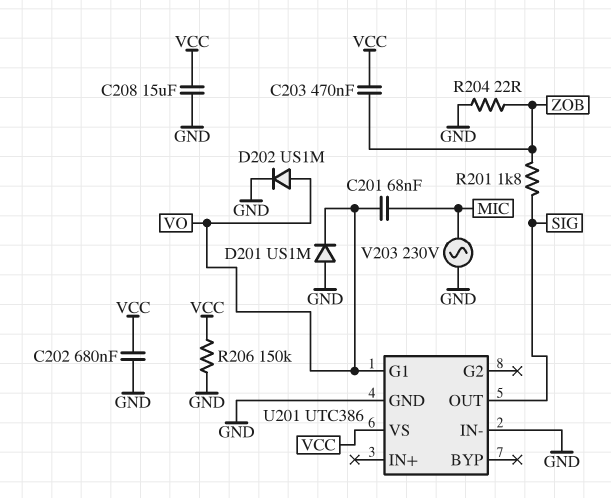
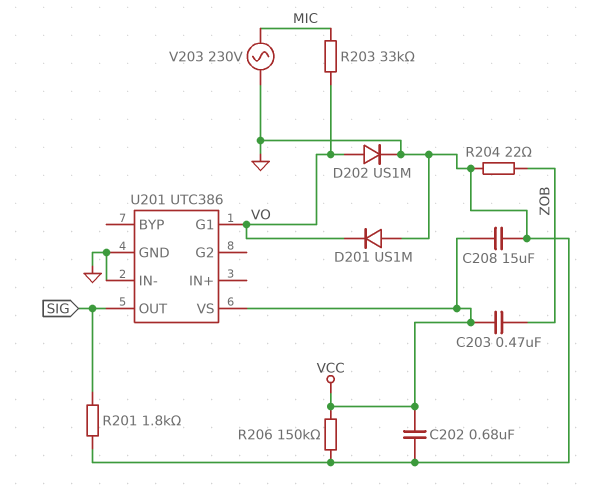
C201: 68nF (MIC, VO) -> none
R201: 1.8k (SIG, ZOB) -> 1.8k (GND, SIG)
R203: none -> 33k (MIC, VO)

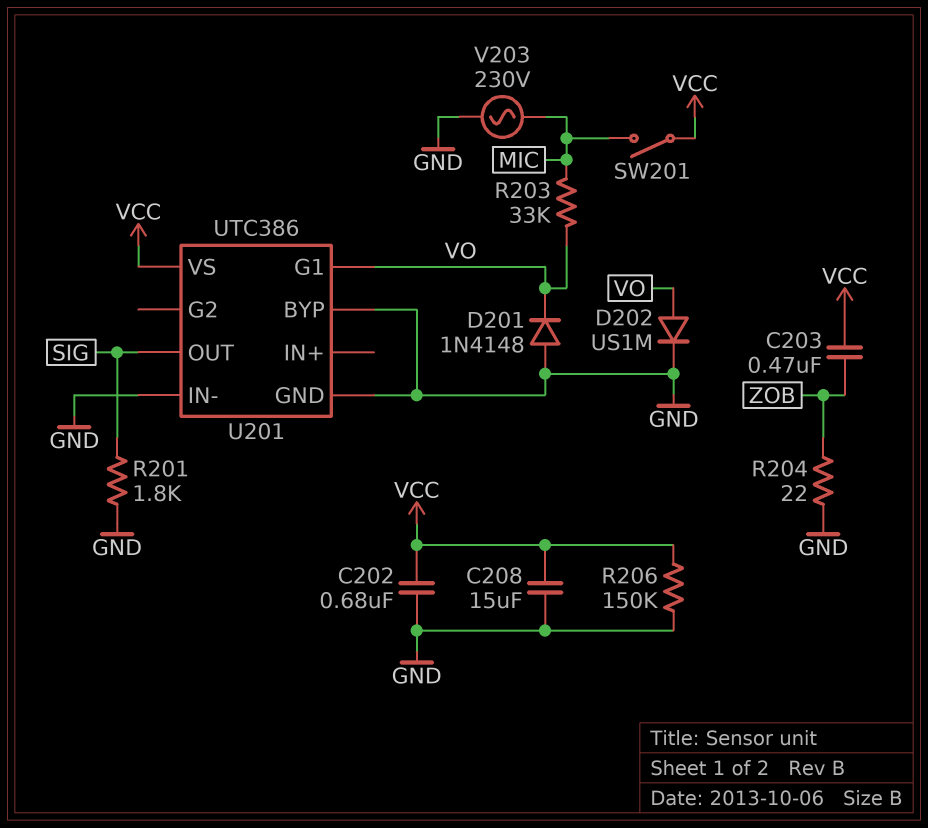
D201: diode US1M (A GND, K VO) -> diode 1N4148 (A GND, K VO)
SW201: none -> switch (MIC, VCC)
U201 pin BYP: none -> GND

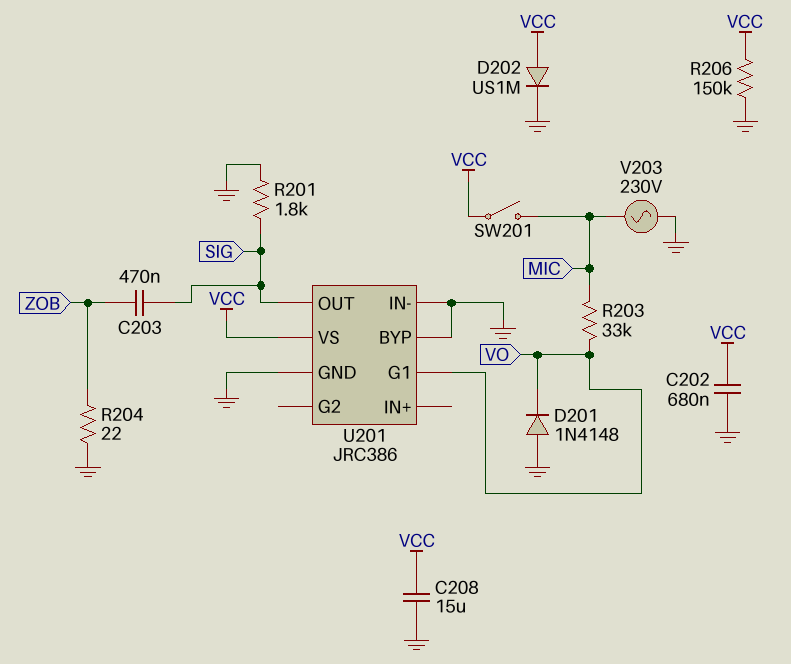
C203: 470nF (VCC, ZOB) -> 470nF (SIG, ZOB)
D202: diode US1M (A VO, K GND) -> diode US1M (A VCC, K GND)
U201: UTC386 -> JRC386

